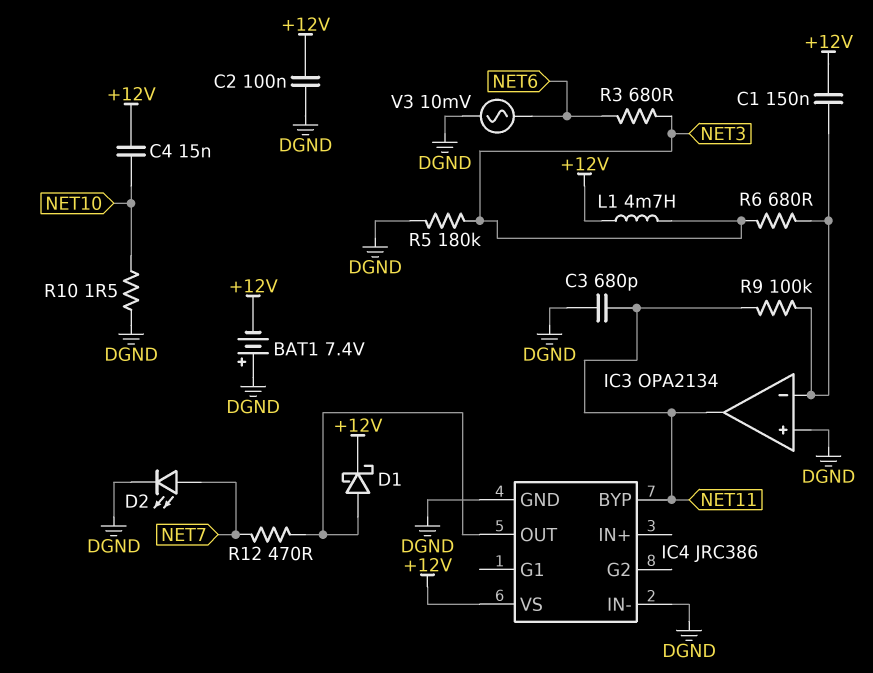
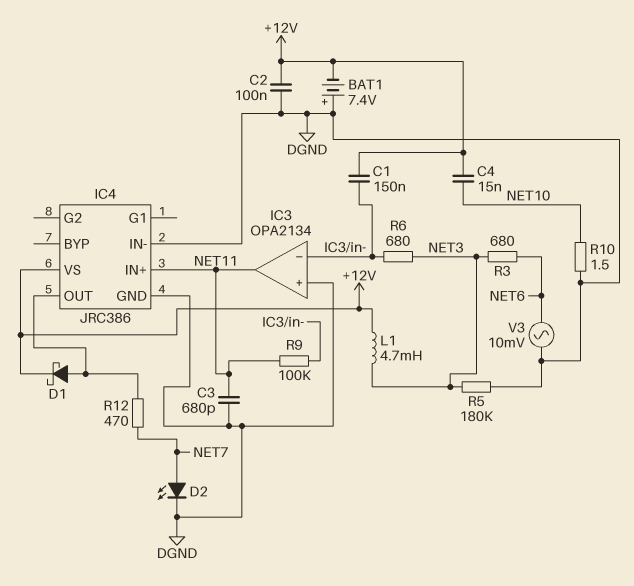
IC4 pin BYP: NET11 -> none
IC4 pin IN+: none -> NET11

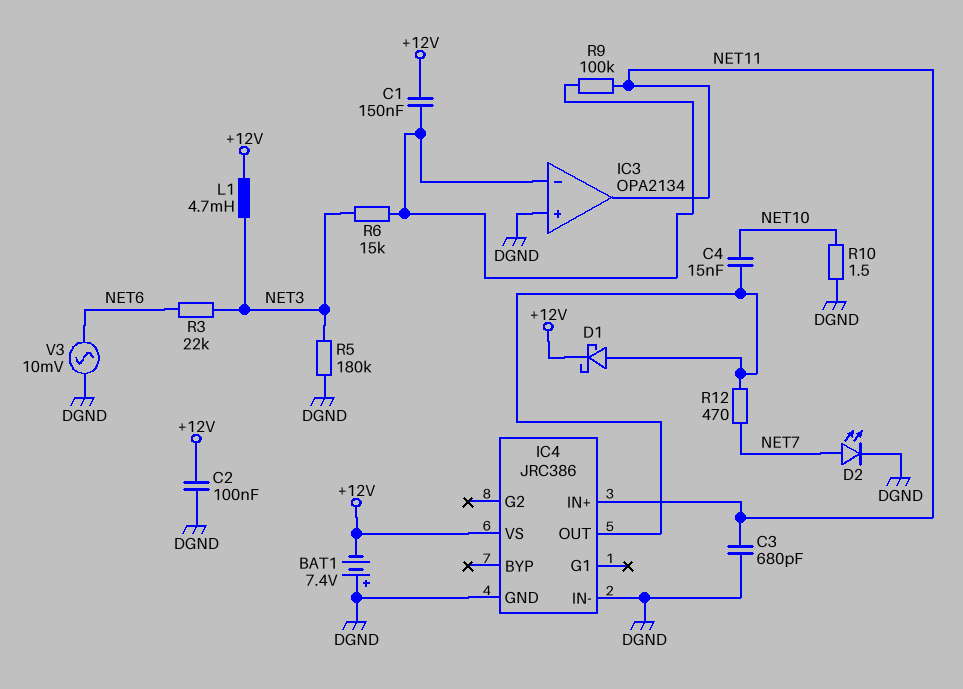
C4: 15nF (+12V, NET10) -> 15nF (IC4/OUT, NET10)
R3: 680 (NET3, NET6) -> 22k (NET3, NET6)
R6: 680 (IC3/in-, NET3) -> 15k (IC3/in-, NET3)

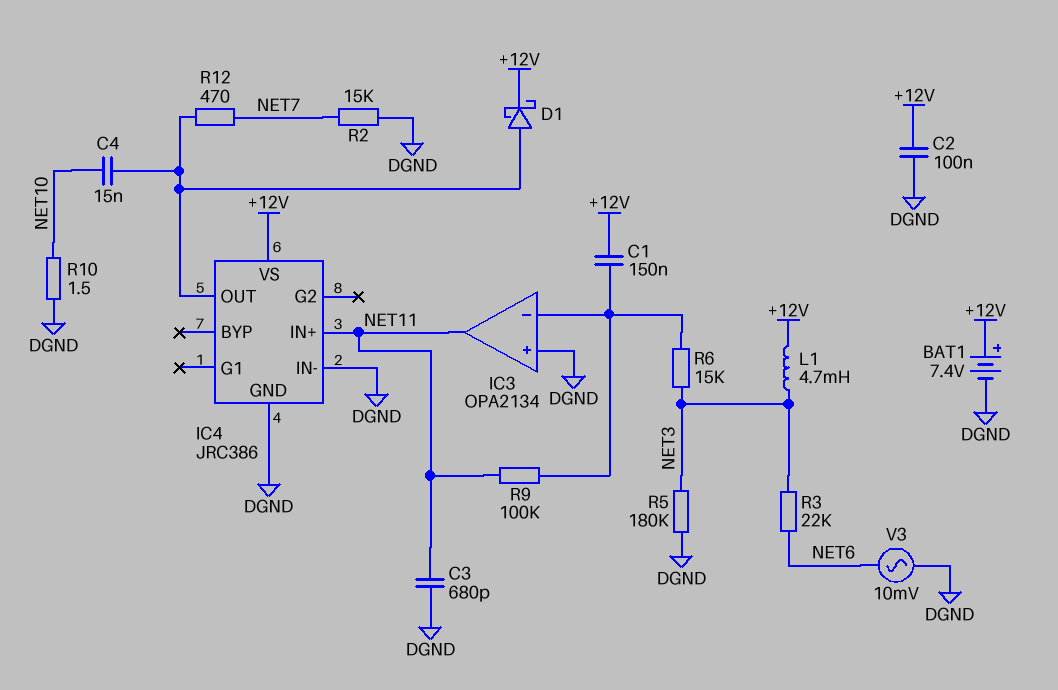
BAT1: 7.4V (plus DGND, minus +12V) -> 7.4V (plus +12V, minus DGND)
D2: LED (A NET7, K DGND) -> none
R2: none -> 15k (DGND, NET7)

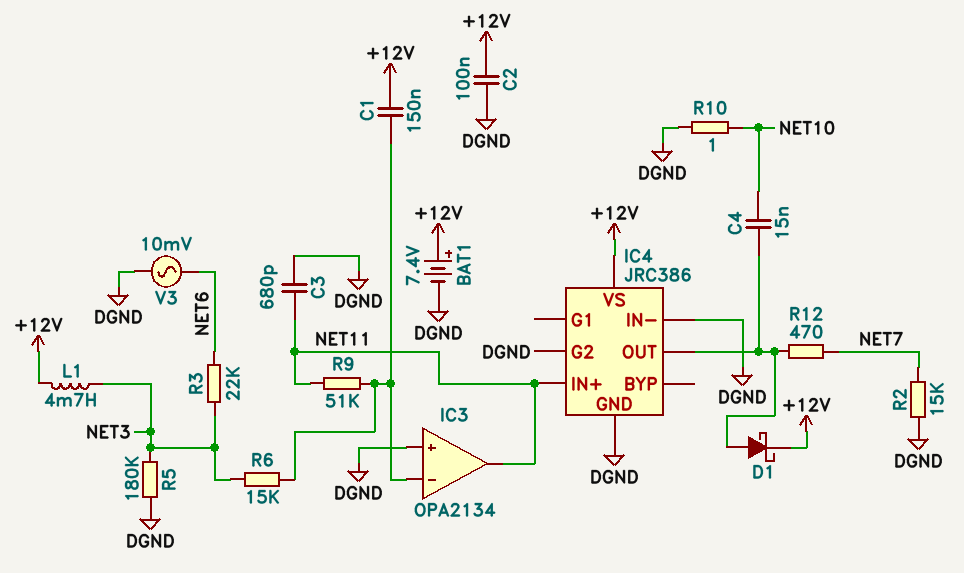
IC4 pin G2: none -> DGND
R9: 100k (IC3/in-, NET11) -> 51k (IC3/in-, NET11)
R10: 1.5 (DGND, NET10) -> 1 (DGND, NET10)

